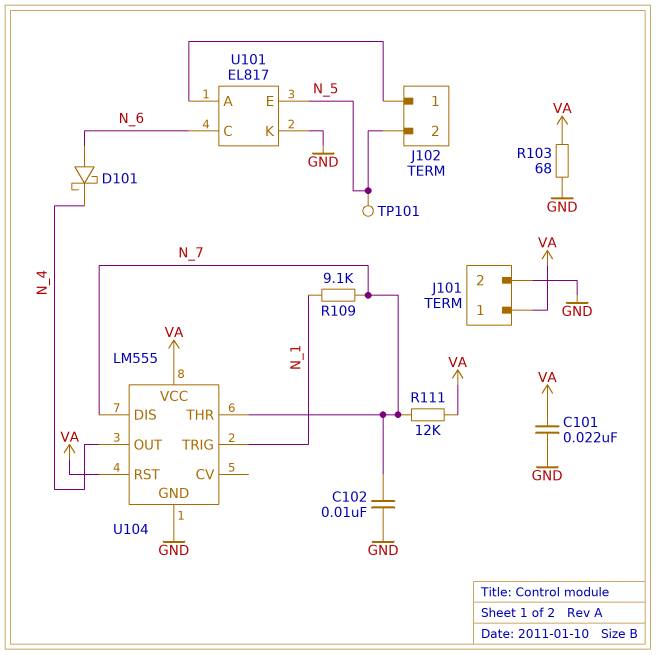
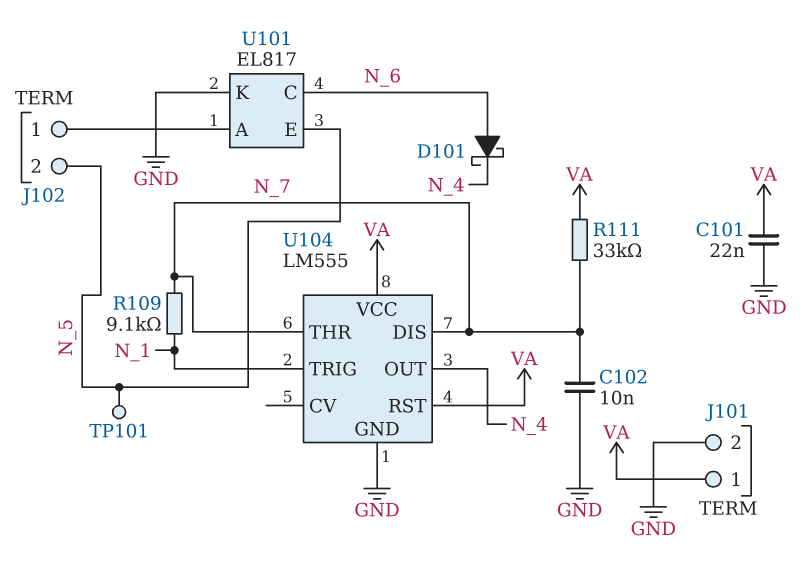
R103: 68 (GND, VA) -> none
R111: 12k (N_7, VA) -> 33k (N_7, VA)

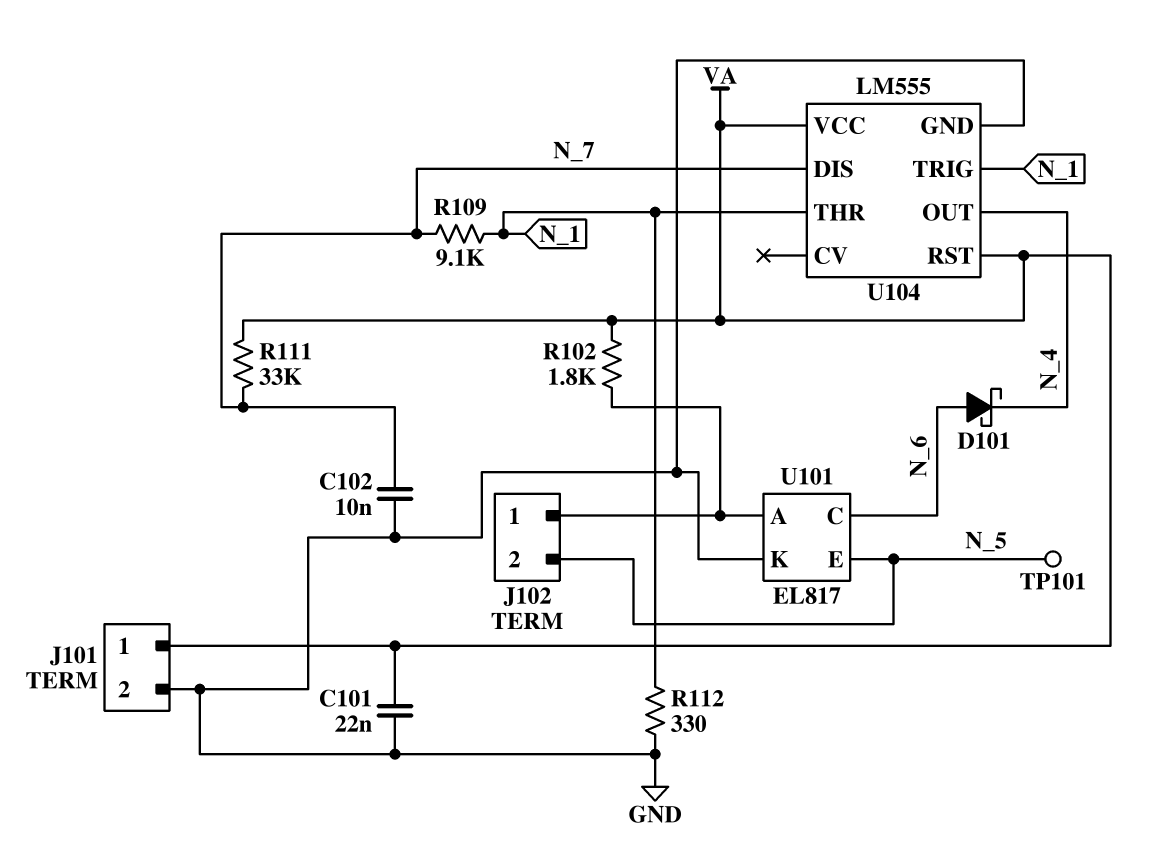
R102: none -> 1.8k (J102/1, VA)
R112: none -> 330 (GND, N_1)
U104 pin THR: N_7 -> N_1

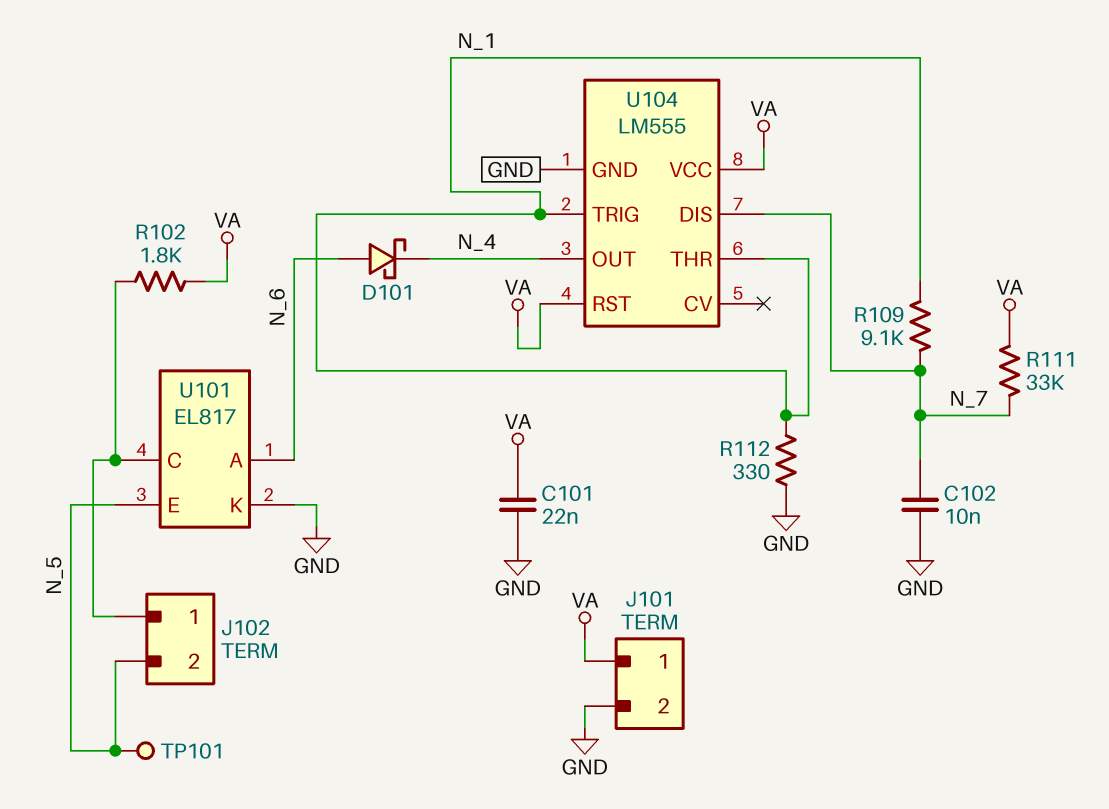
U101 pin A: J102/1 -> N_6
U101 pin C: N_6 -> J102/1

